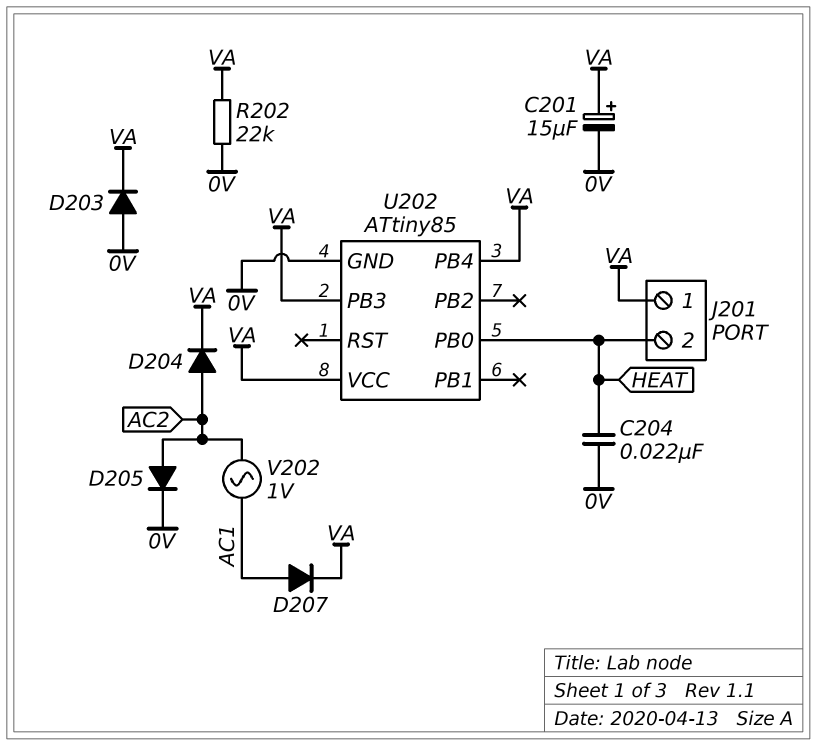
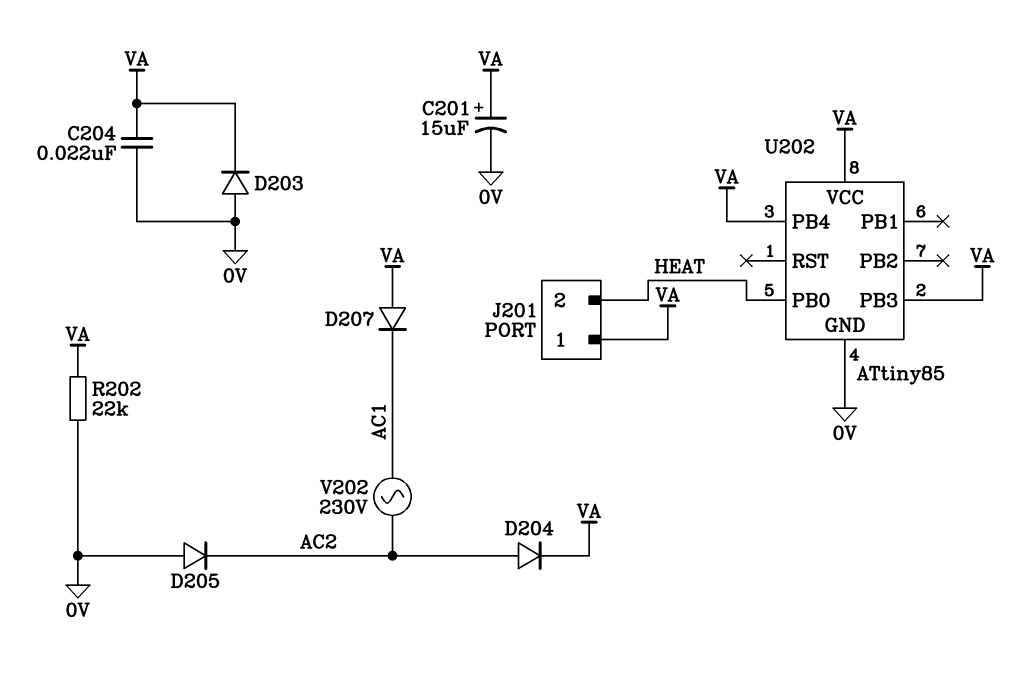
C204: 22nF (0V, HEAT) -> 22nF (0V, VA)
D205: diode (A AC2, K 0V) -> diode (A 0V, K AC2)
D207: diode (A AC1, K VA) -> diode (A VA, K AC1)
V202: AC 1V (AC1, AC2) -> AC 230V (AC1, AC2)

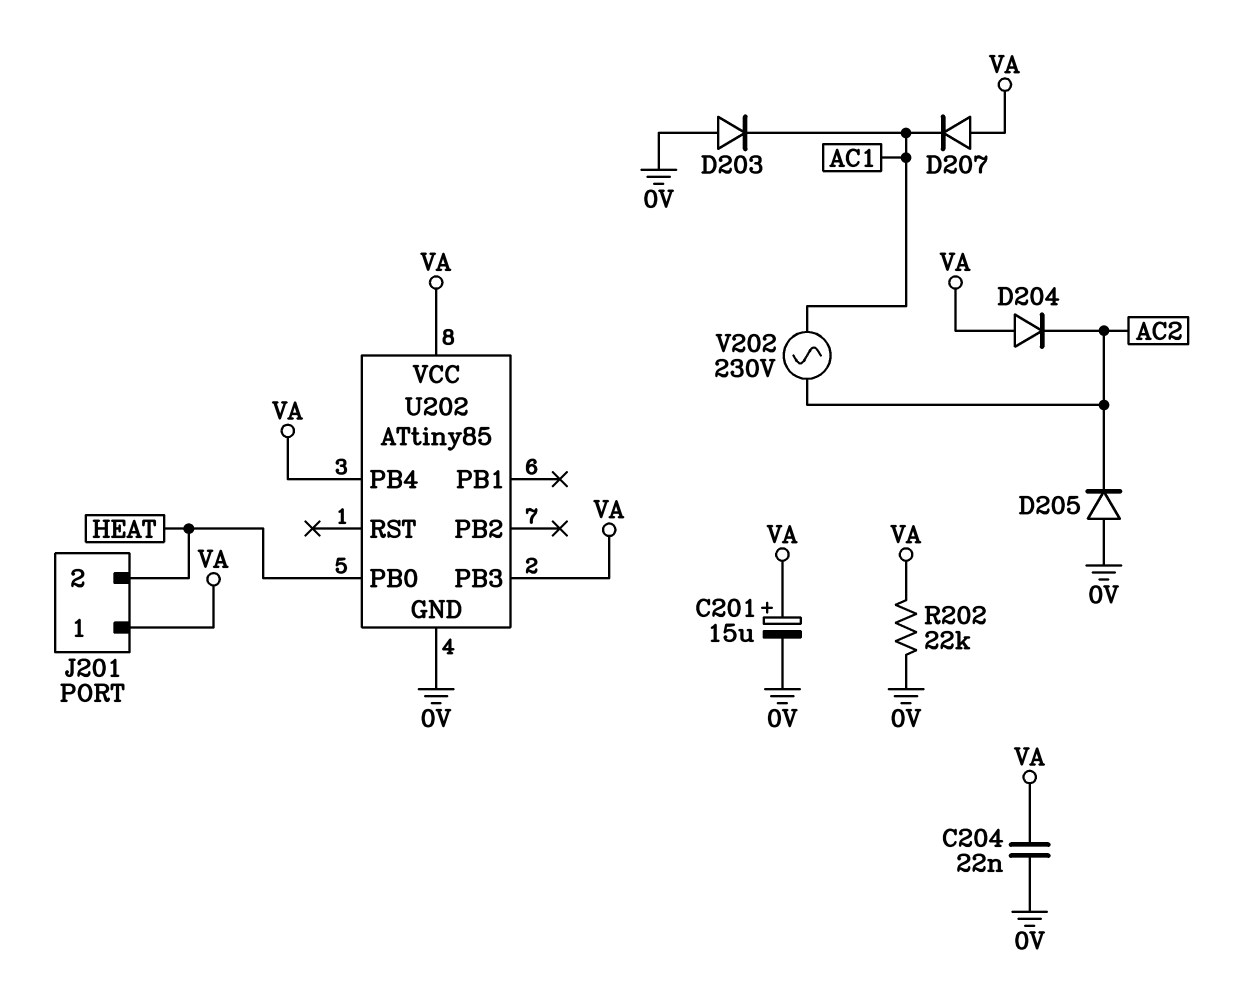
D203: diode (A 0V, K VA) -> diode (A 0V, K AC1)
D204: diode (A AC2, K VA) -> diode (A VA, K AC2)

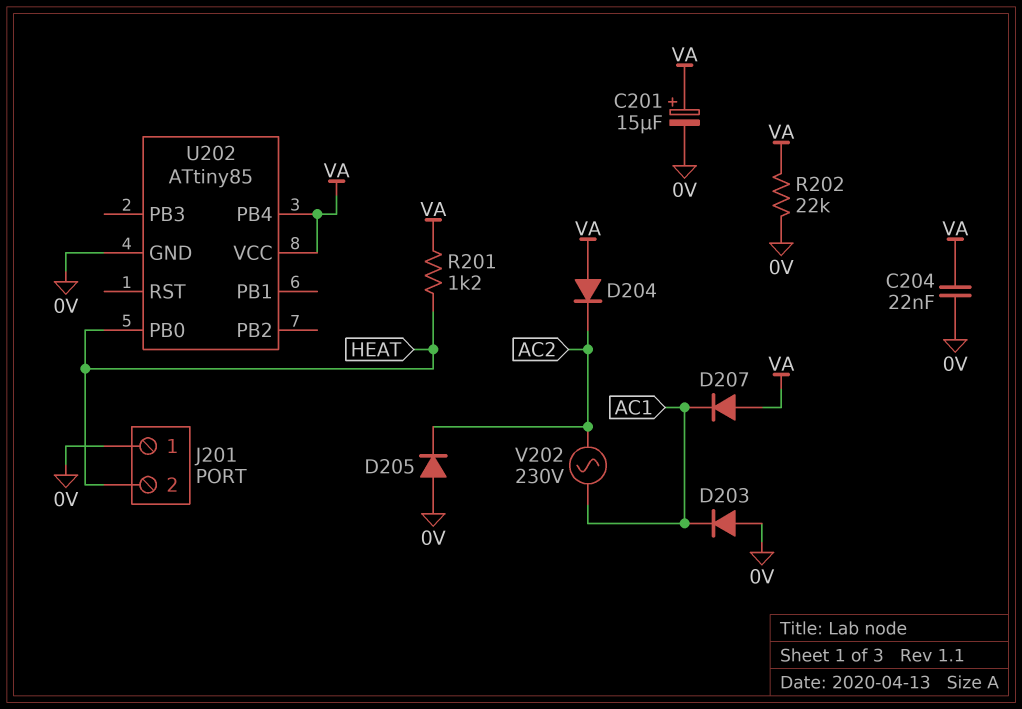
J201 pin 1: VA -> 0V
R201: none -> 1.2k (HEAT, VA)
U202 pin PB3: VA -> none

